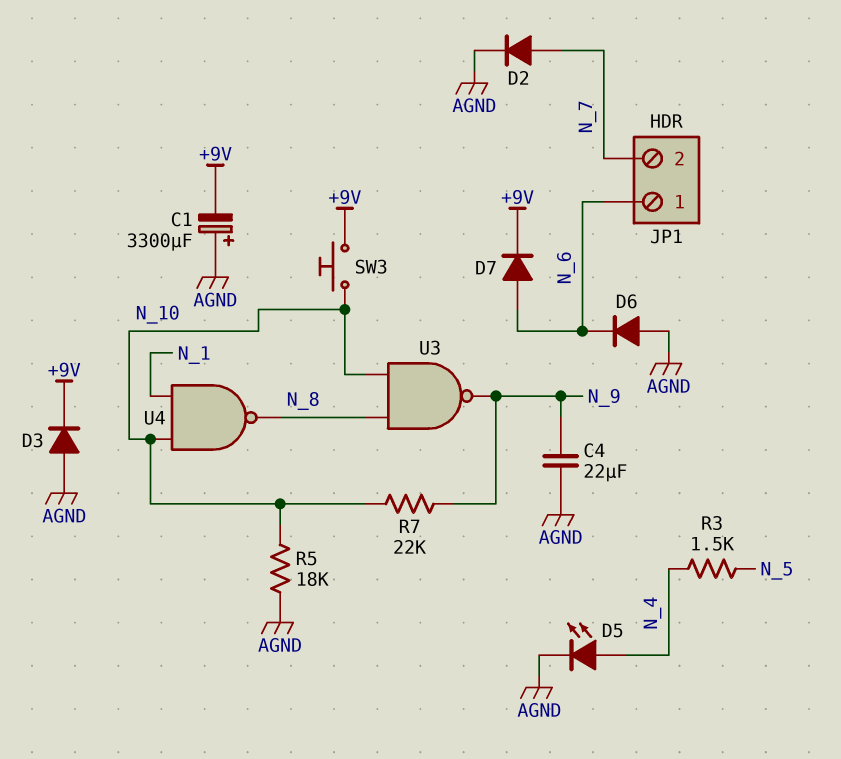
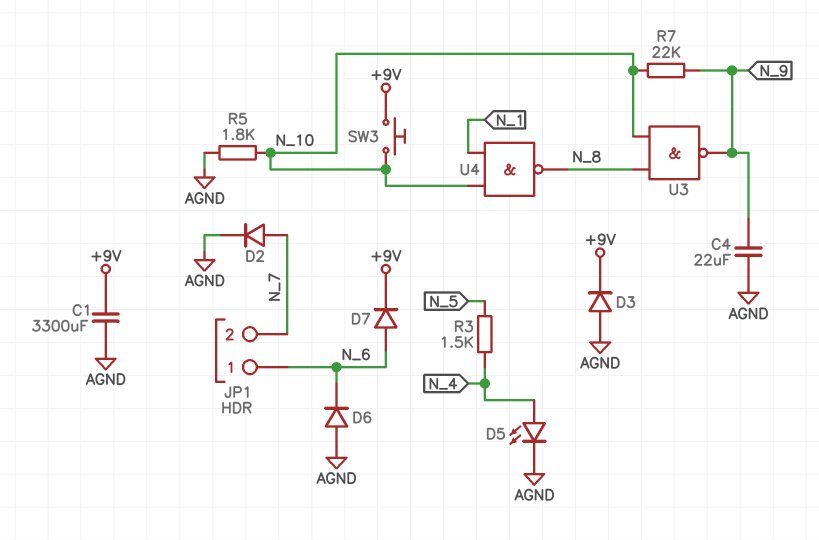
C1: 3300uF (plus AGND, minus +9V) -> 3300uF (+9V, AGND)
R5: 18k (AGND, N_10) -> 1.8k (AGND, N_10)

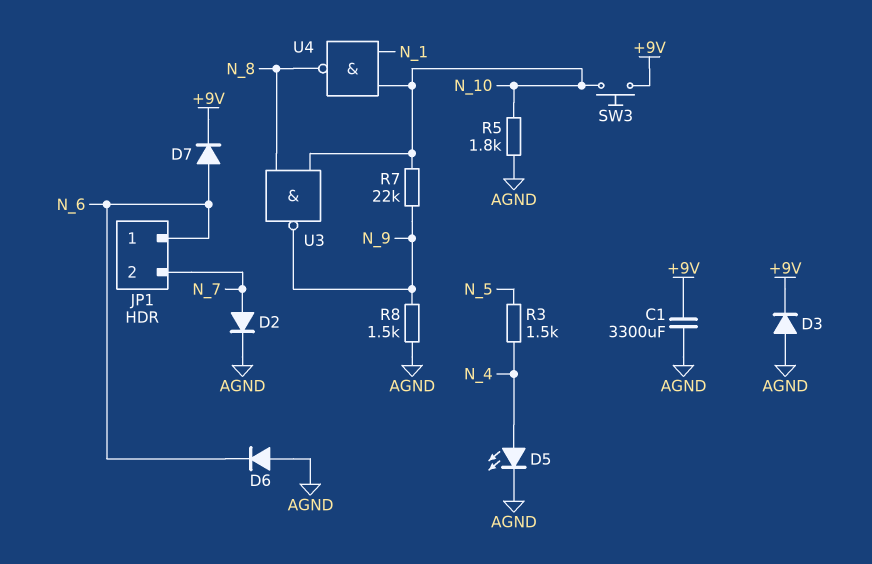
C4: 22uF (AGND, N_9) -> none
R8: none -> 1.5k (AGND, N_9)

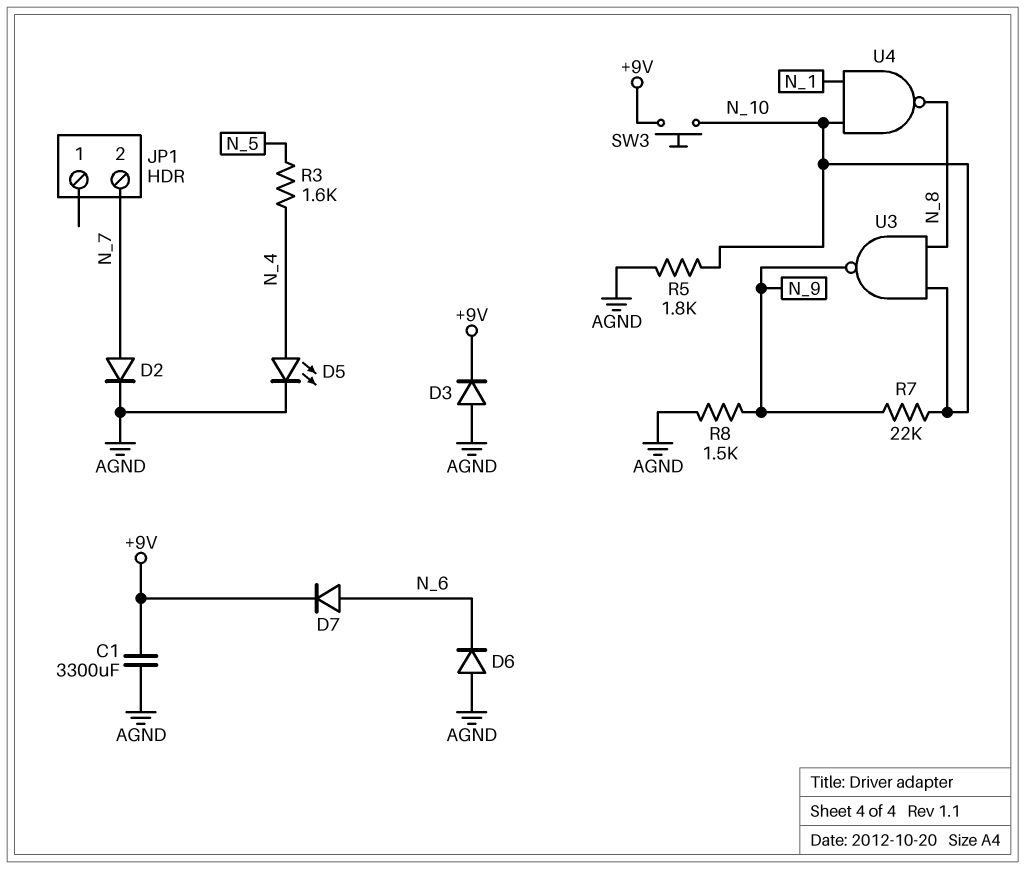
JP1 pin 1: N_6 -> none
R3: 1.5k (N_4, N_5) -> 1.6k (N_4, N_5)

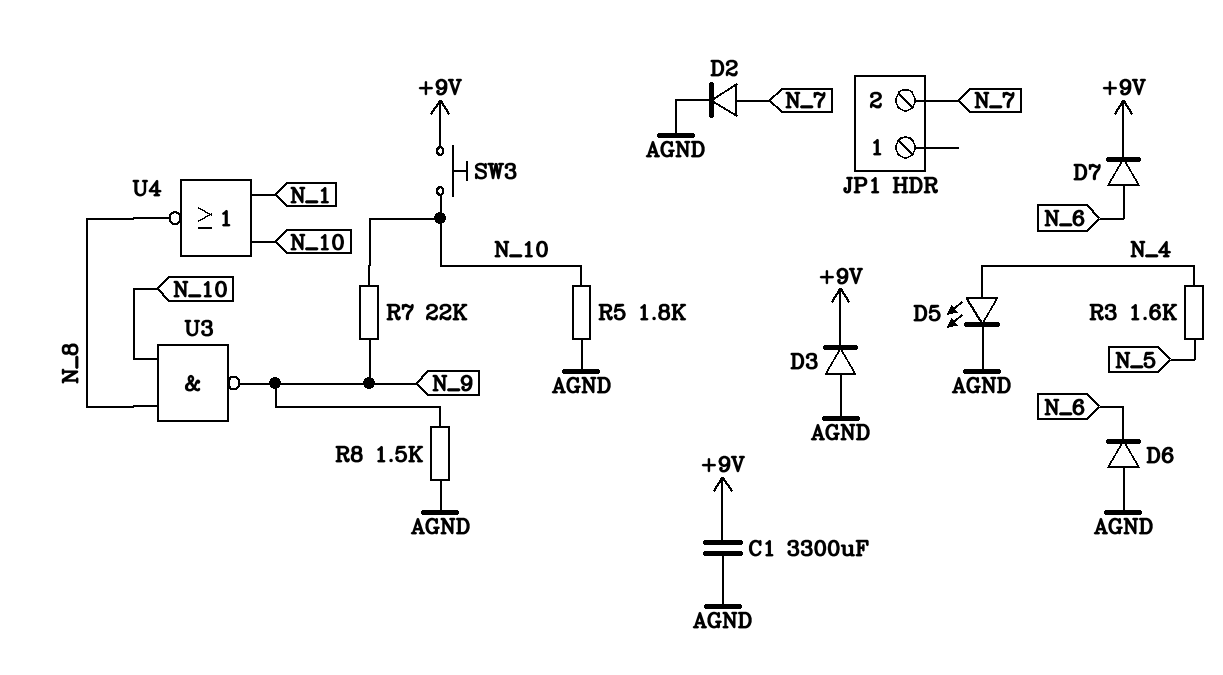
U4: NAND (in N_1, in N_10, out N_8) -> NOR (in N_1, in N_10, out N_8)

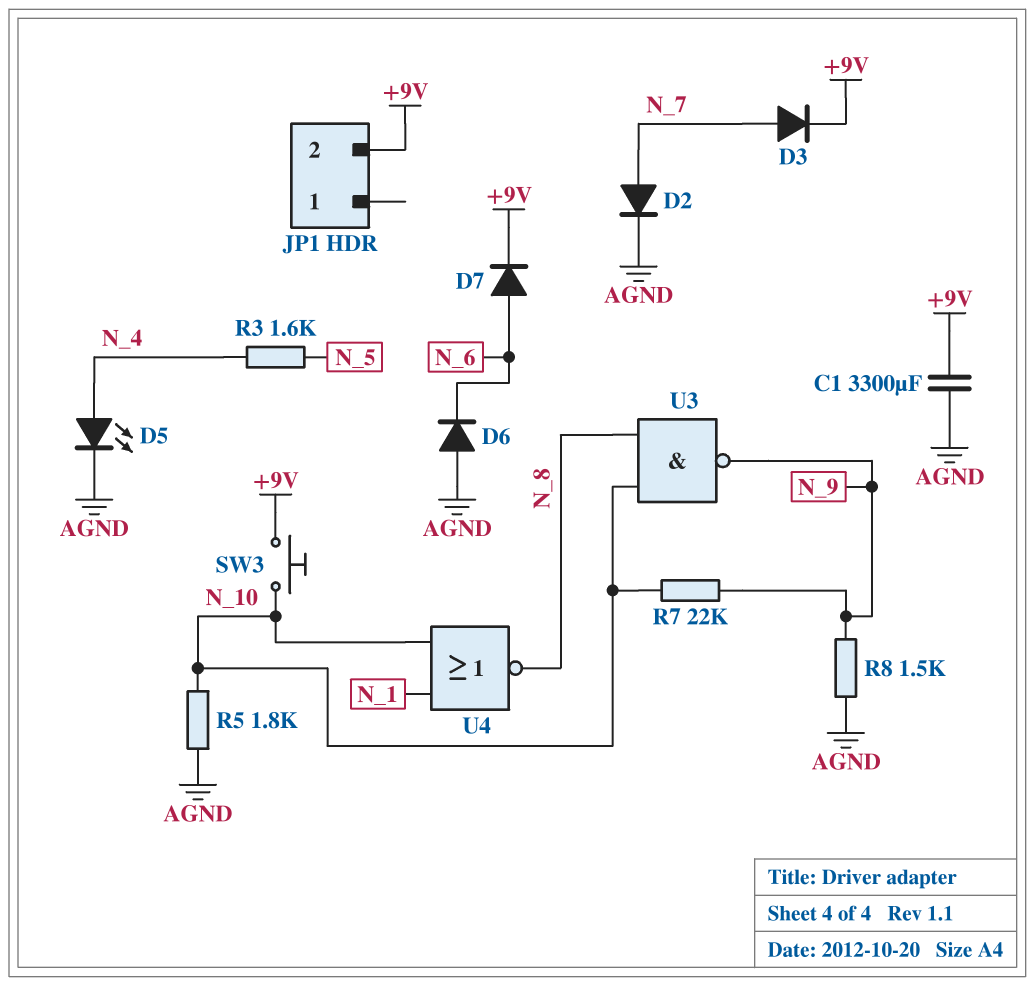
D3: diode (A AGND, K +9V) -> diode (A N_7, K +9V)
JP1 pin 2: N_7 -> +9V

